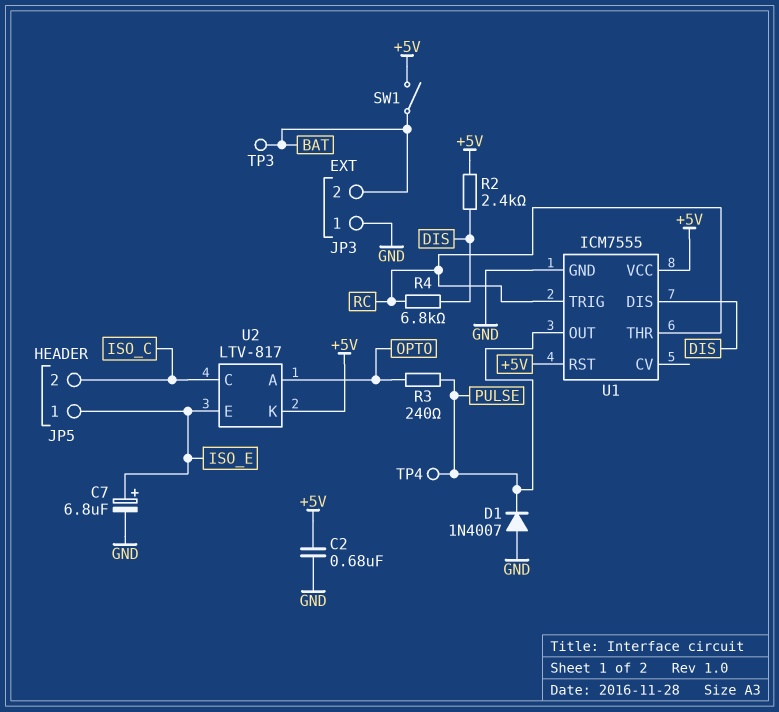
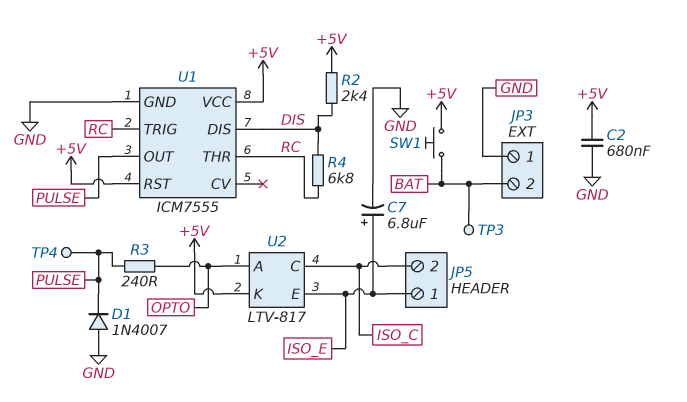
SW1: switch (+5V, BAT) -> button (+5V, BAT)

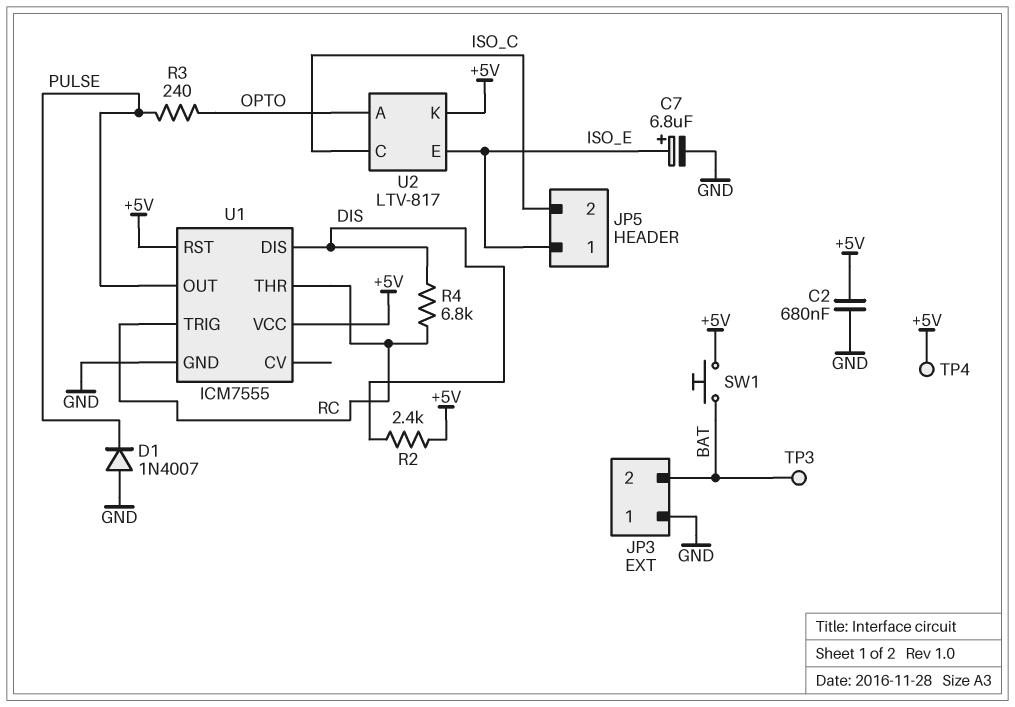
TP4: test point (PULSE) -> test point (+5V)

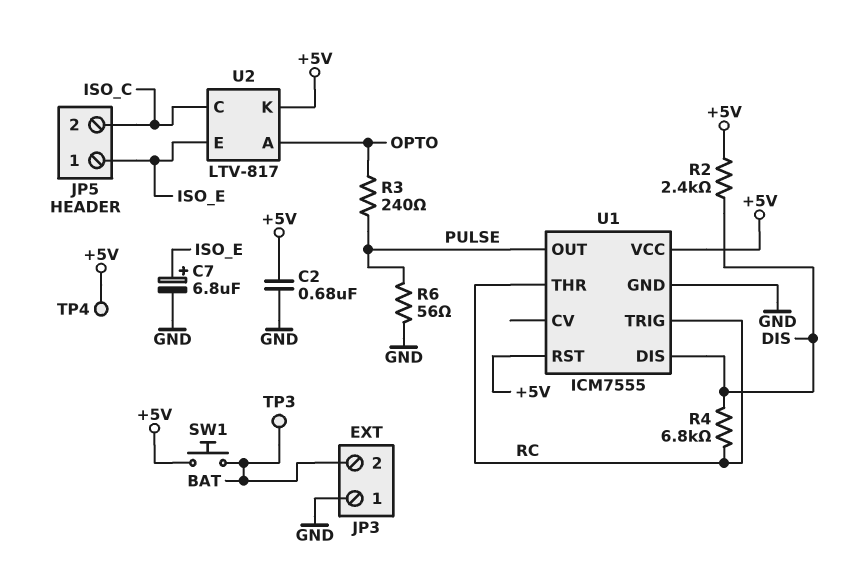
D1: diode 1N4007 (A GND, K PULSE) -> none
R6: none -> 56 (GND, PULSE)

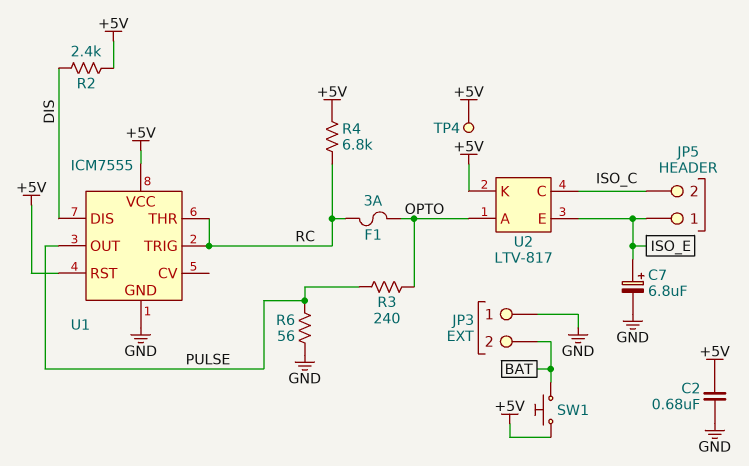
F1: none -> 3A (OPTO, RC)
R4: 6.8k (DIS, RC) -> 6.8k (+5V, RC)
TP3: test point (BAT) -> none

